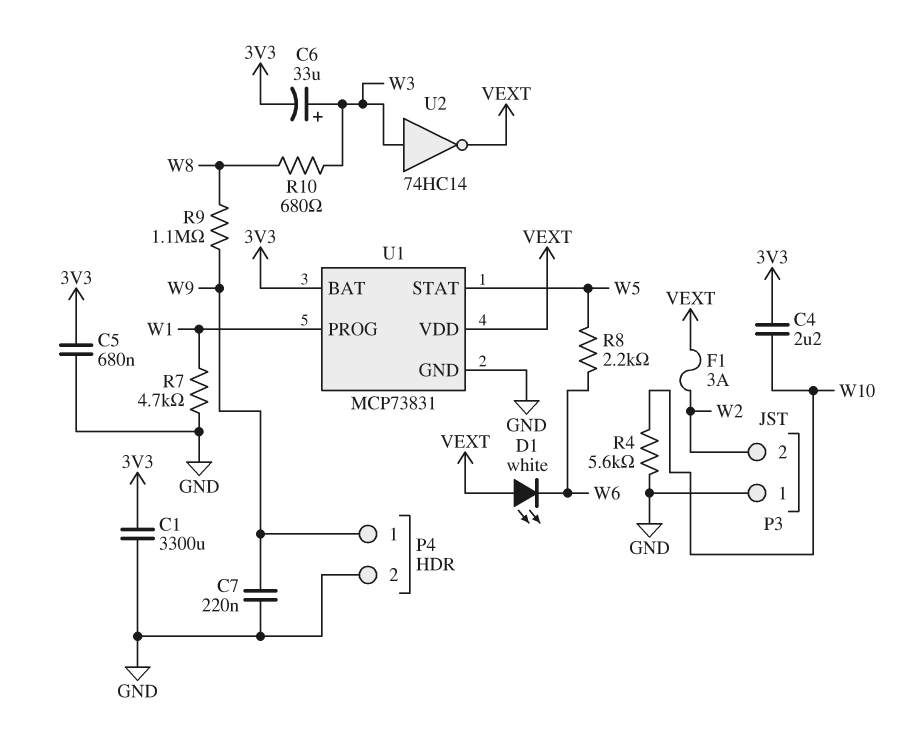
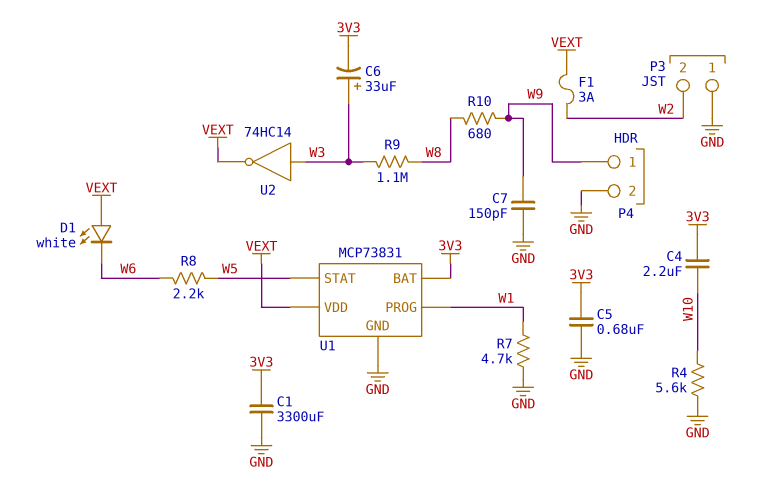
C7: 220nF (GND, W9) -> 150pF (GND, W9)
R9: 1.1M (W8, W9) -> 1.1M (W3, W8)
R10: 680 (W3, W8) -> 680 (W8, W9)

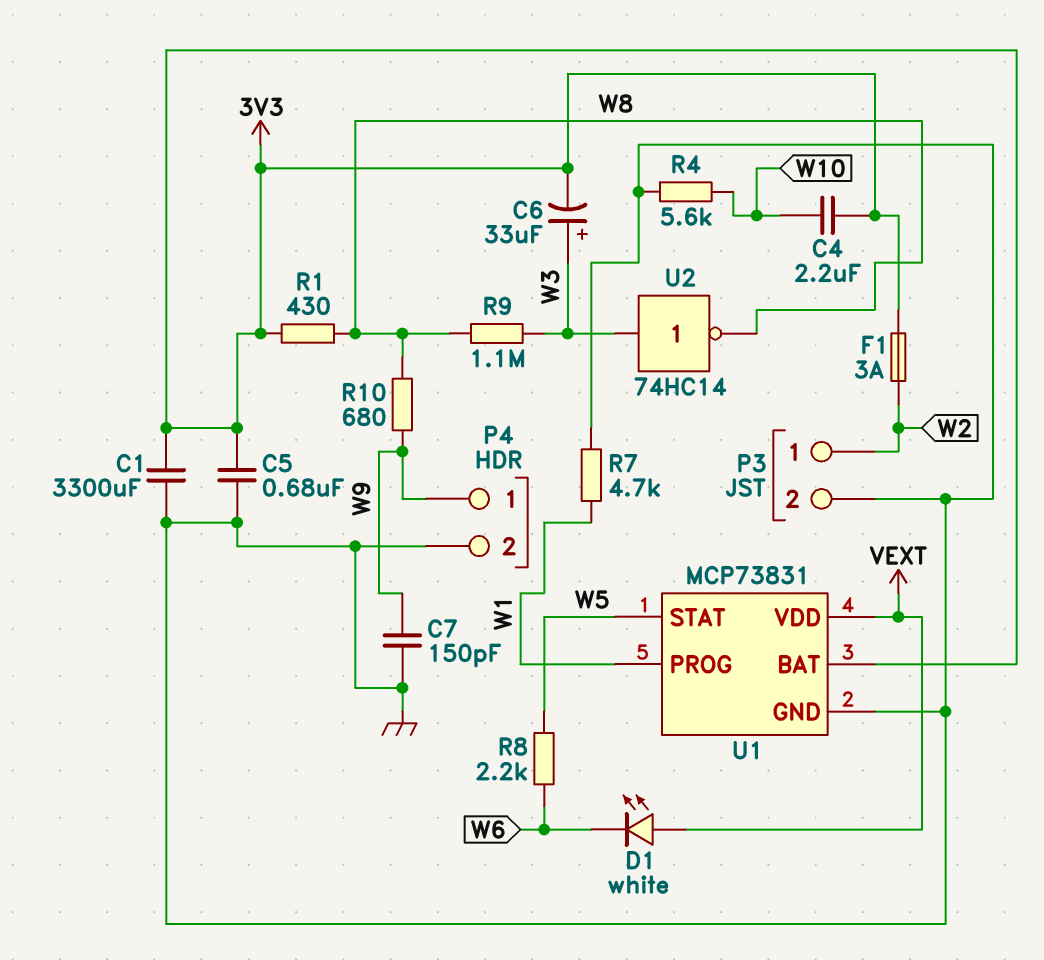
F1: 3A (VEXT, W2) -> 3A (3V3, W2)
P3 pin 1: GND -> W2
P3 pin 2: W2 -> GND
R1: none -> 430 (3V3, W8)
U2: NOT 74HC14 (in W3, out VEXT) -> NOT 74HC14 (in W3, out W8)

